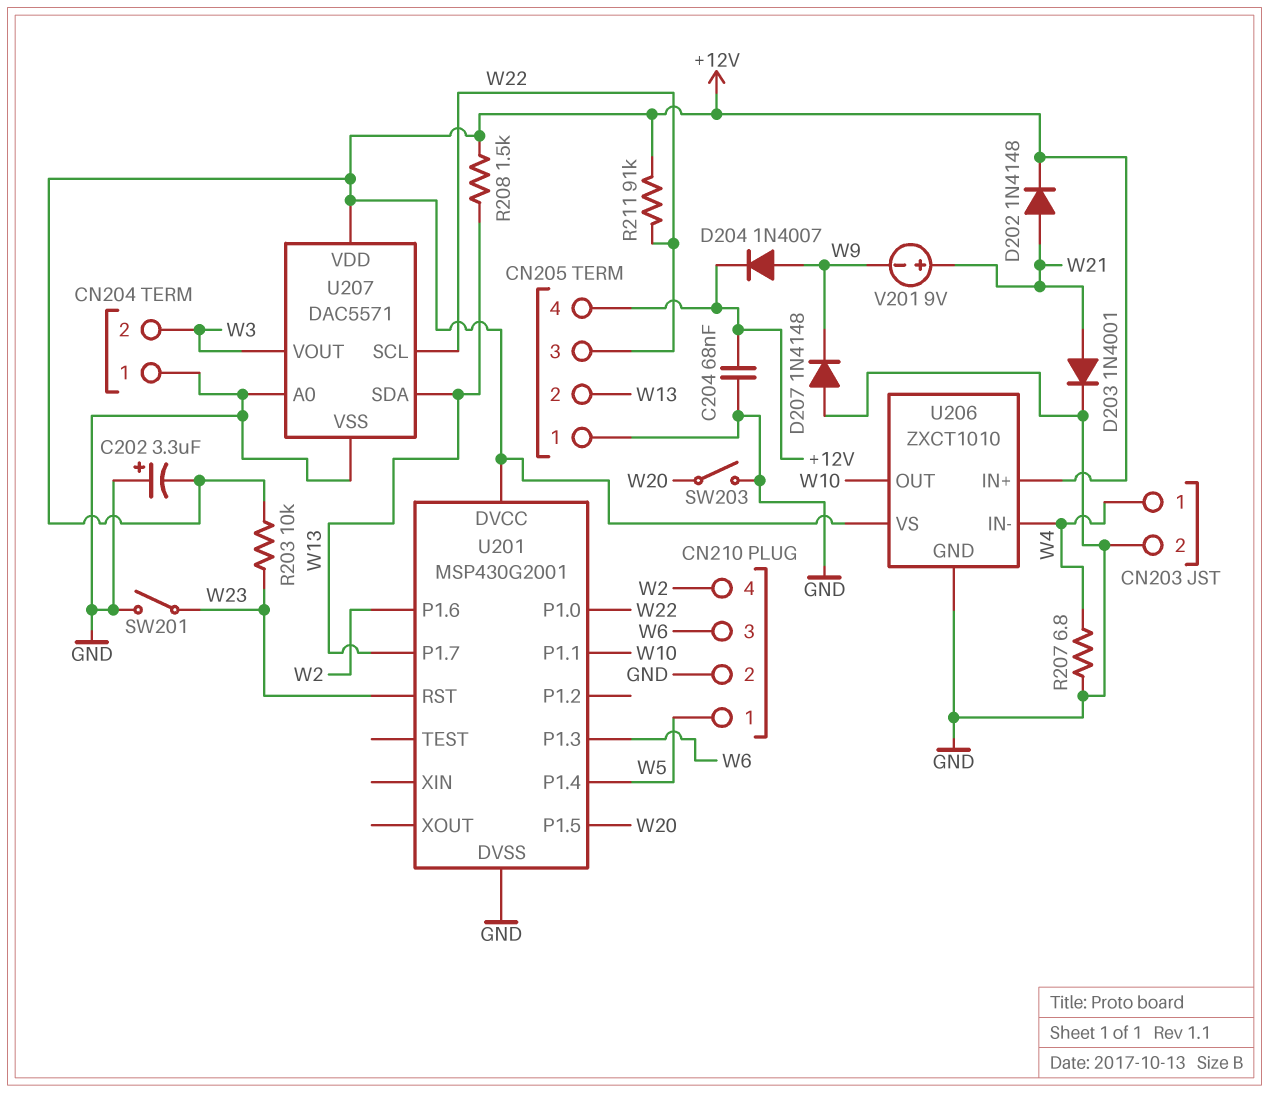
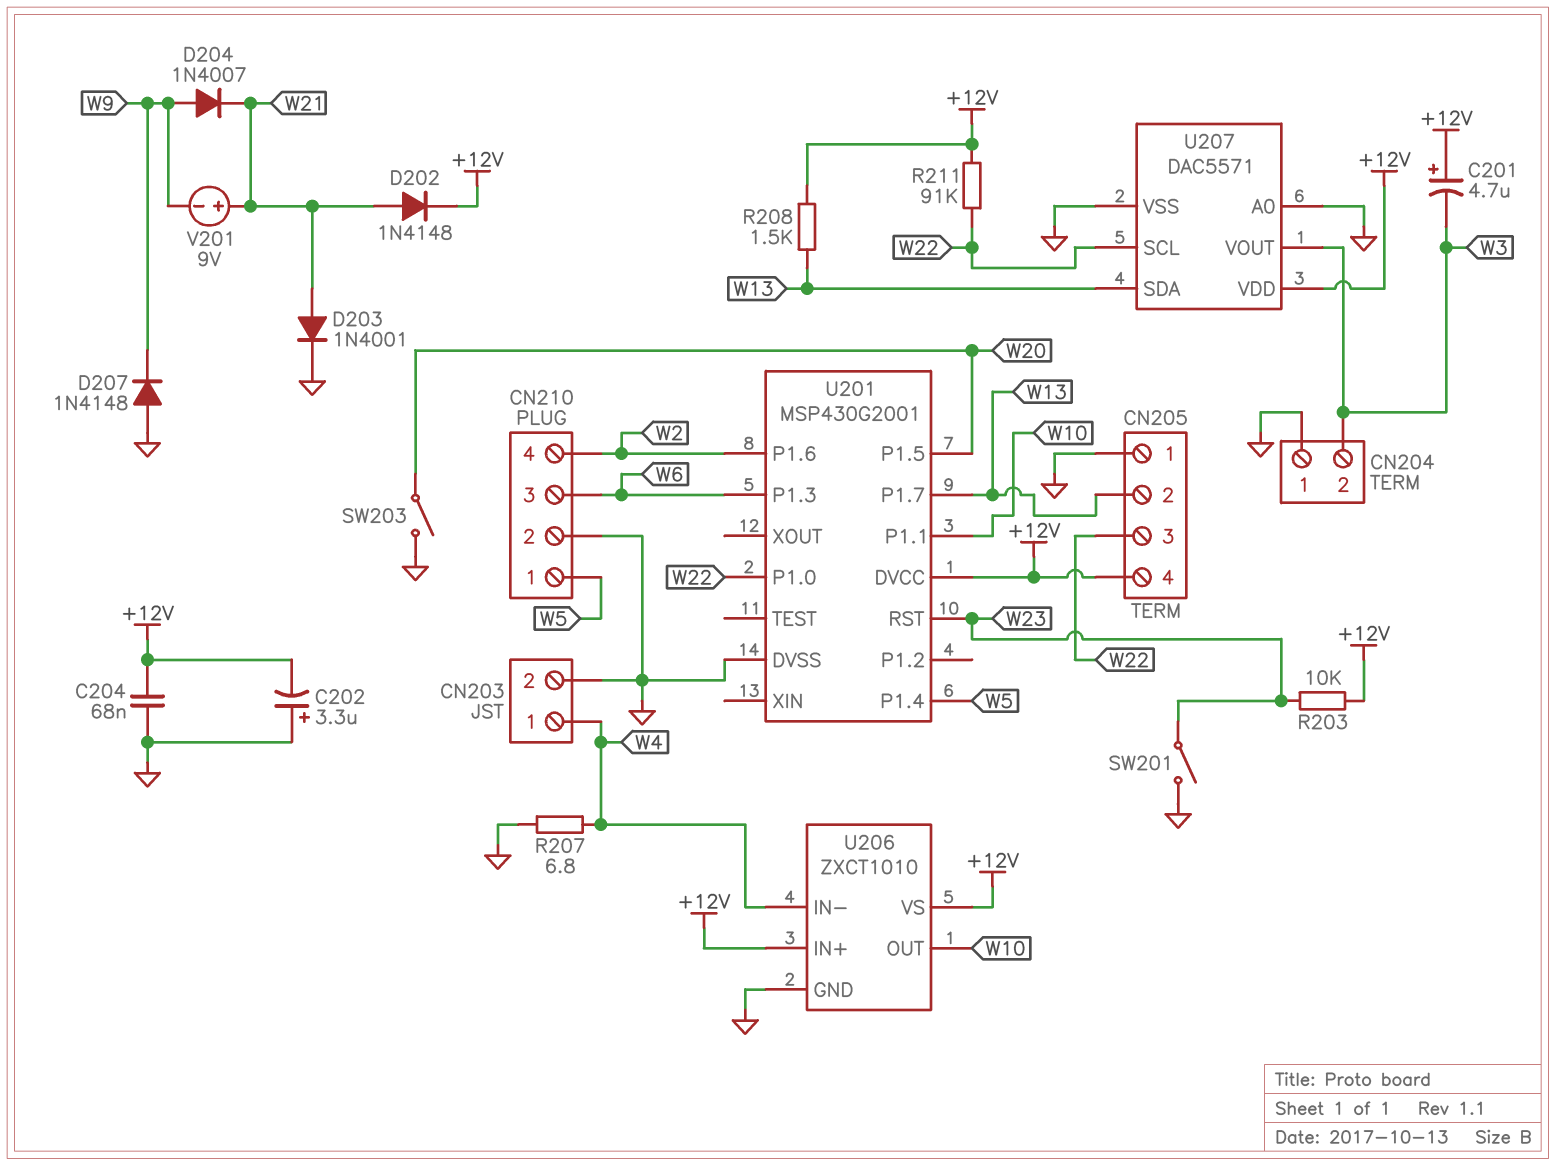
C201: none -> 4.7uF (plus +12V, minus W3)
D204: diode 1N4007 (A W9, K +12V) -> diode 1N4007 (A W9, K W21)

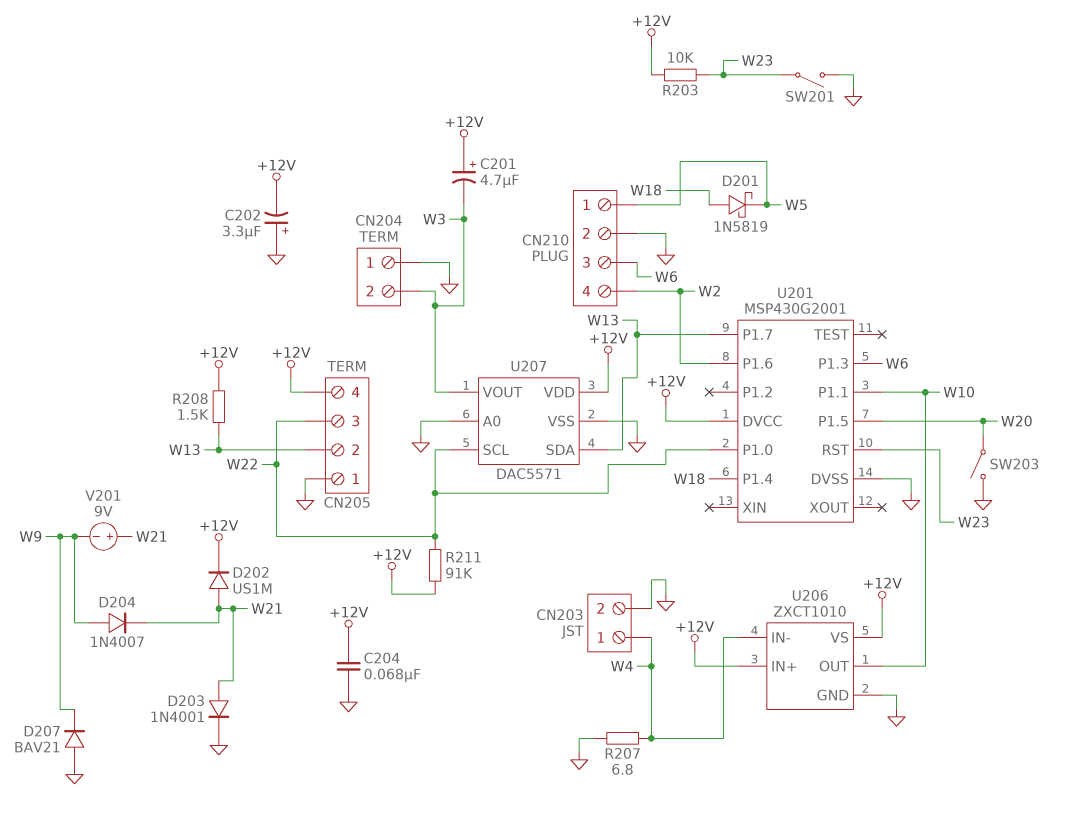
D201: none -> schottky 1N5819 (A W18, K W5)
D202: diode 1N4148 (A W21, K +12V) -> diode US1M (A W21, K +12V)
D207: diode 1N4148 (A GND, K W9) -> diode BAV21 (A GND, K W9)
U201 pin P1.4: W5 -> W18

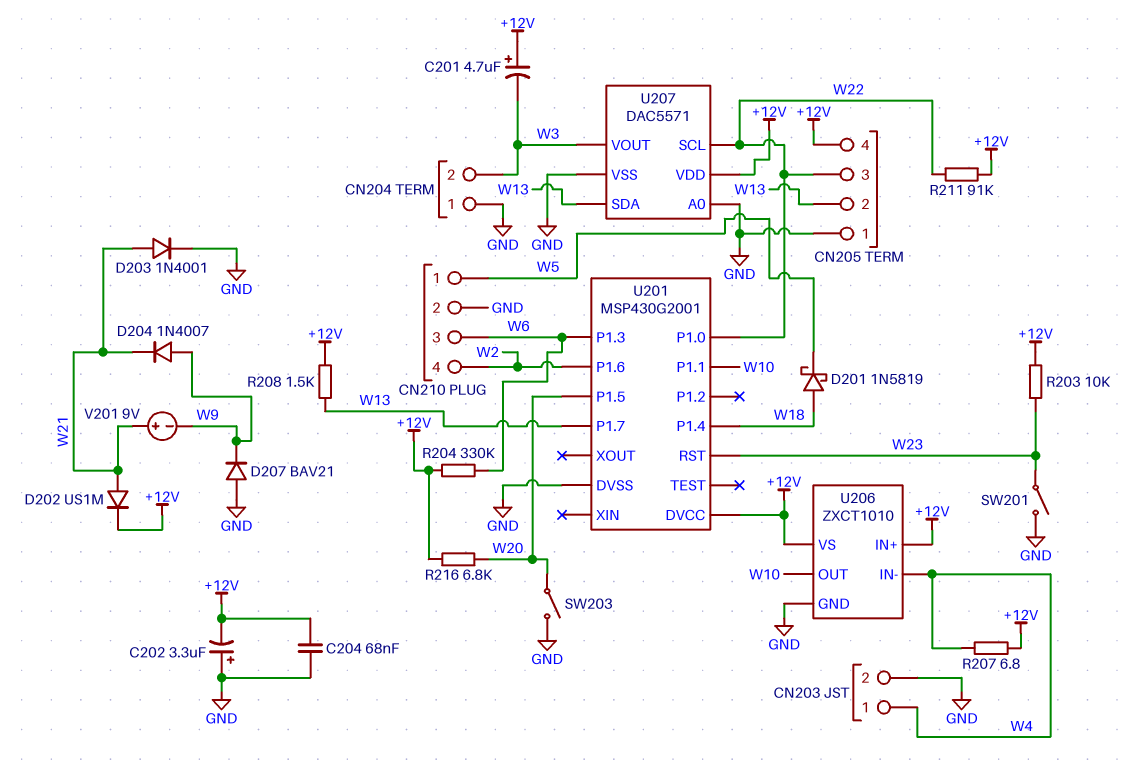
R204: none -> 330k (+12V, W6)
R207: 6.8 (GND, W4) -> 6.8 (+12V, W4)
R216: none -> 6.8k (+12V, W20)

